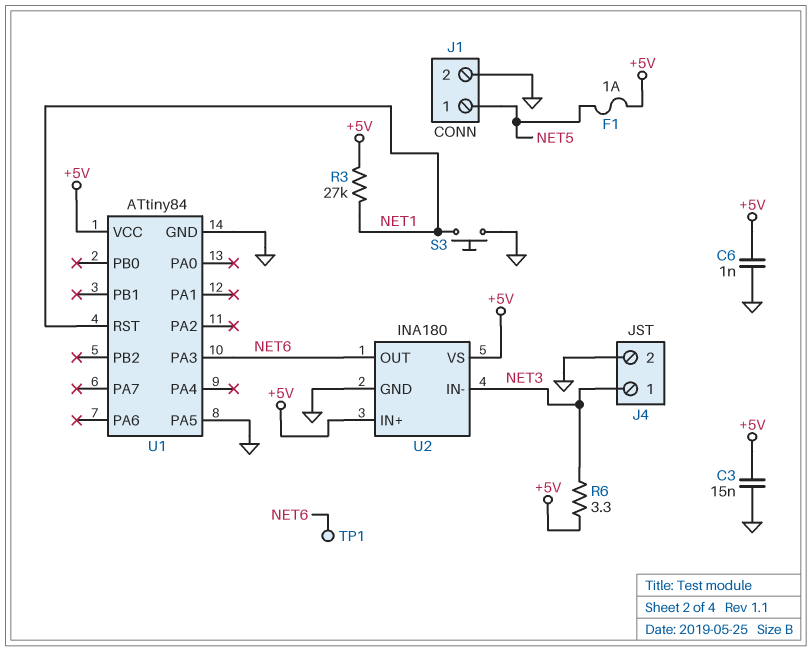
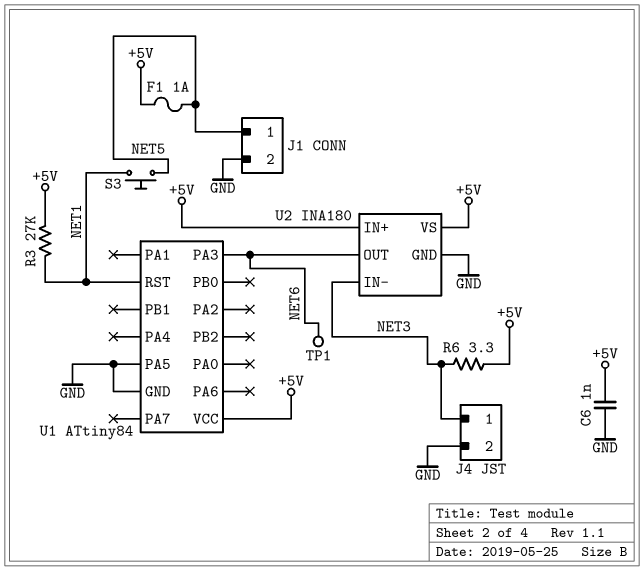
C3: 15nF (+5V, GND) -> none
S3: button (GND, NET1) -> button (NET1, NET5)

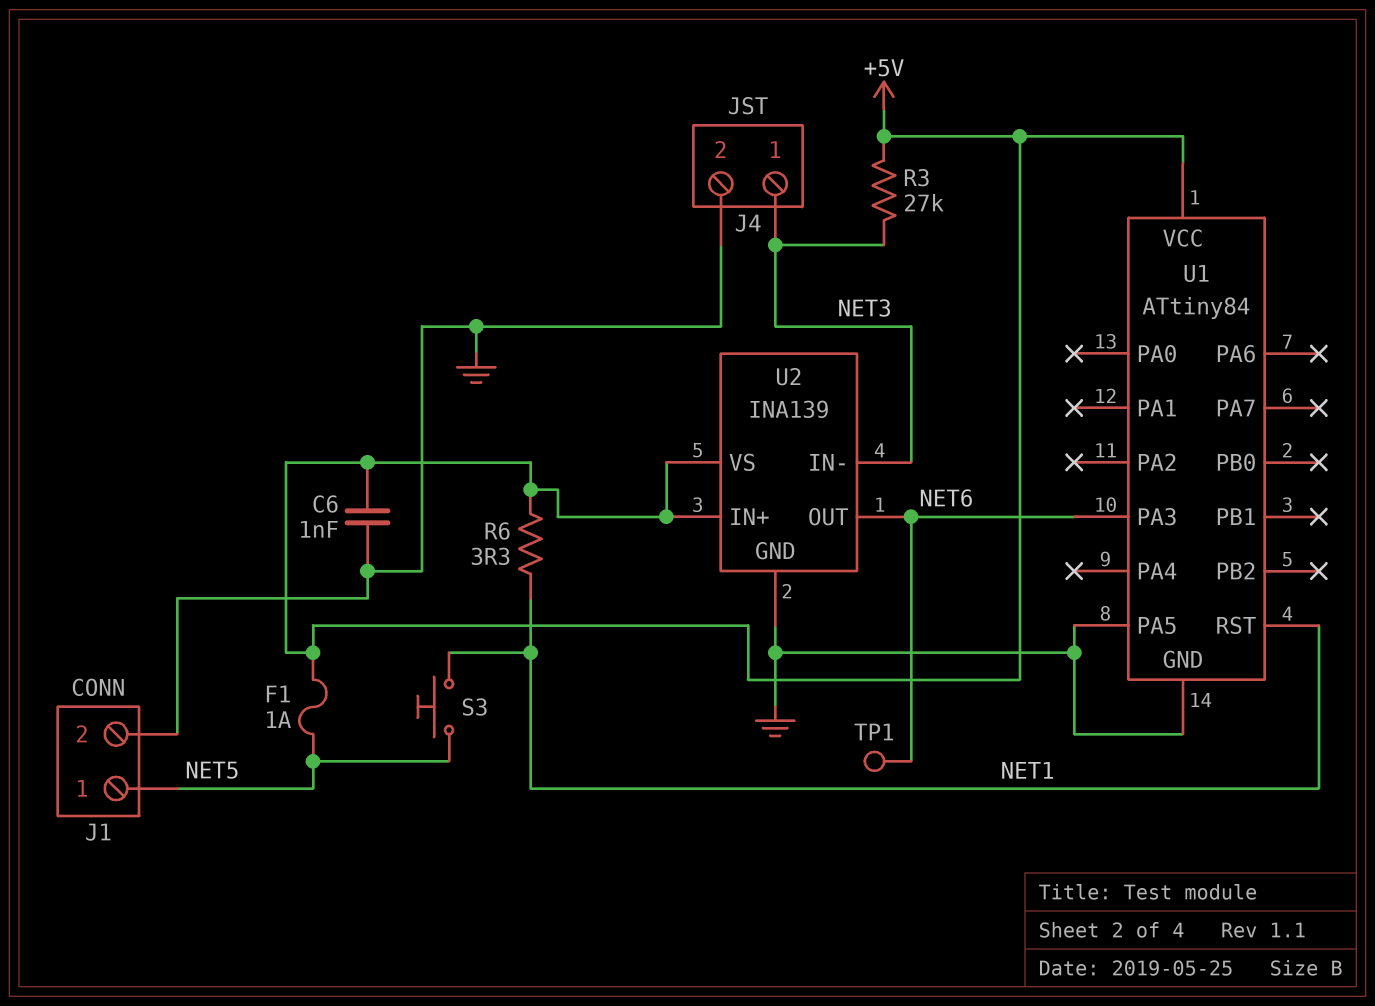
R3: 27k (+5V, NET1) -> 27k (+5V, NET3)
R6: 3.3 (+5V, NET3) -> 3.3 (+5V, NET1)
U2: INA180 -> INA139

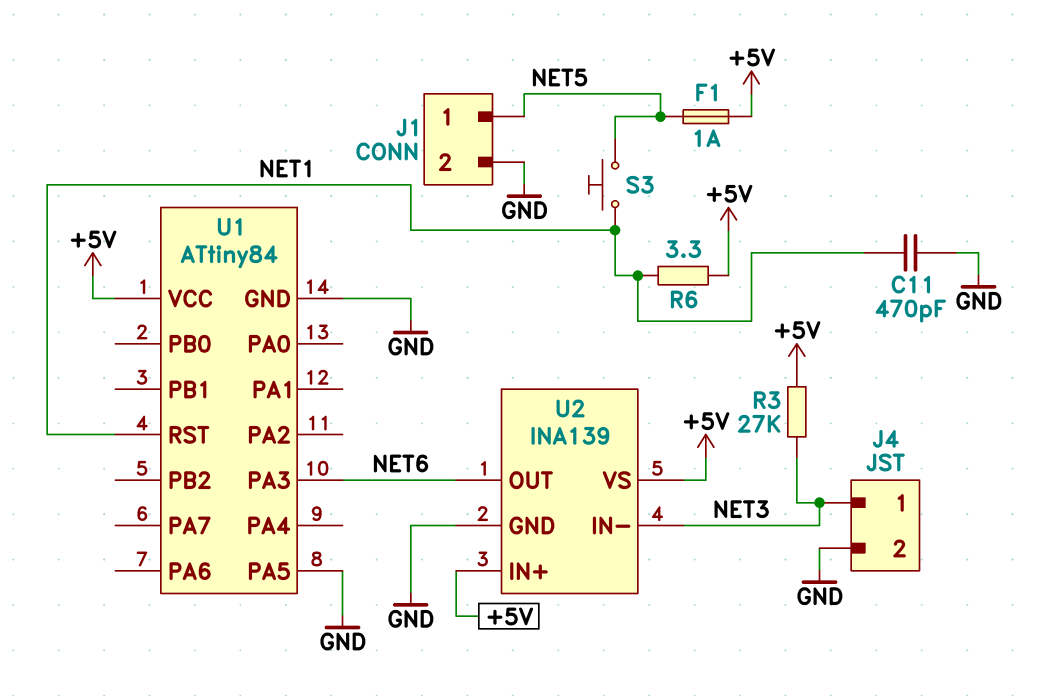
C6: 1nF (+5V, GND) -> none
C11: none -> 470pF (GND, NET1)
TP1: test point (NET6) -> none

